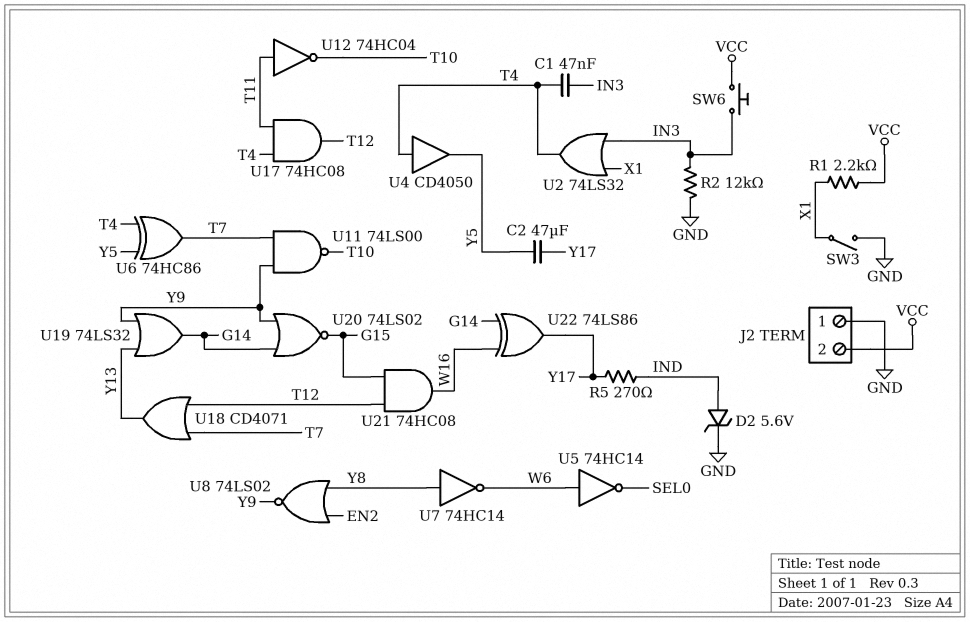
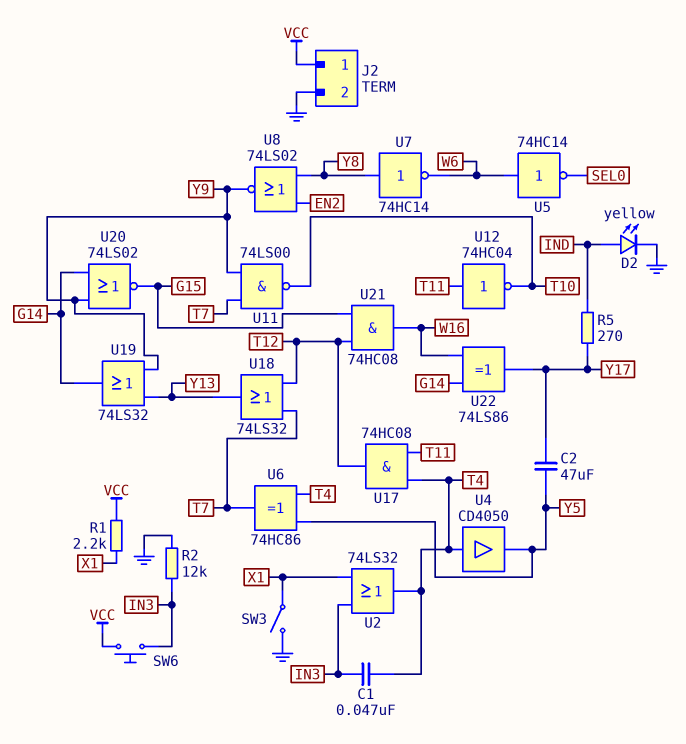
D2: zener 5.6V (A IND, K GND) -> LED yellow (A IND, K GND)
J2 pin 1: GND -> VCC
J2 pin 2: VCC -> GND
U18: OR CD4071 (in T7, in T12, out Y13) -> OR 74LS32 (in T7, in T12, out Y13)

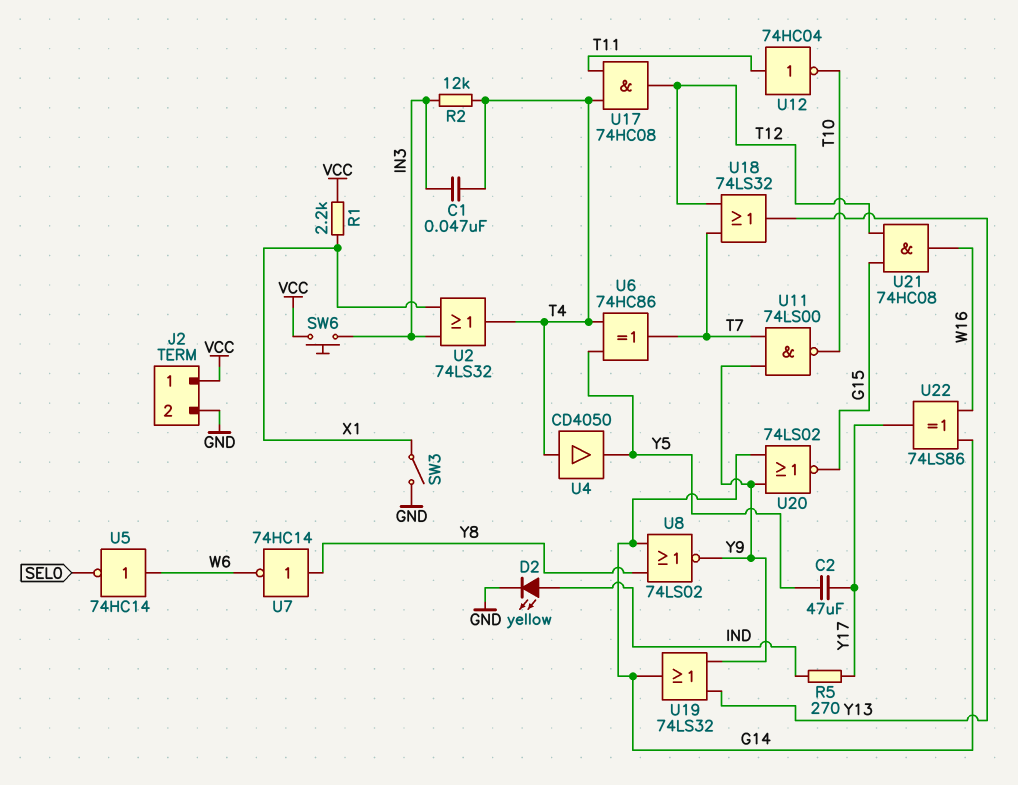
R2: 12k (GND, IN3) -> 12k (IN3, T4)
U8: NOR 74LS02 (in EN2, in Y8, out Y9) -> NOR 74LS02 (in G14, in Y8, out Y9)

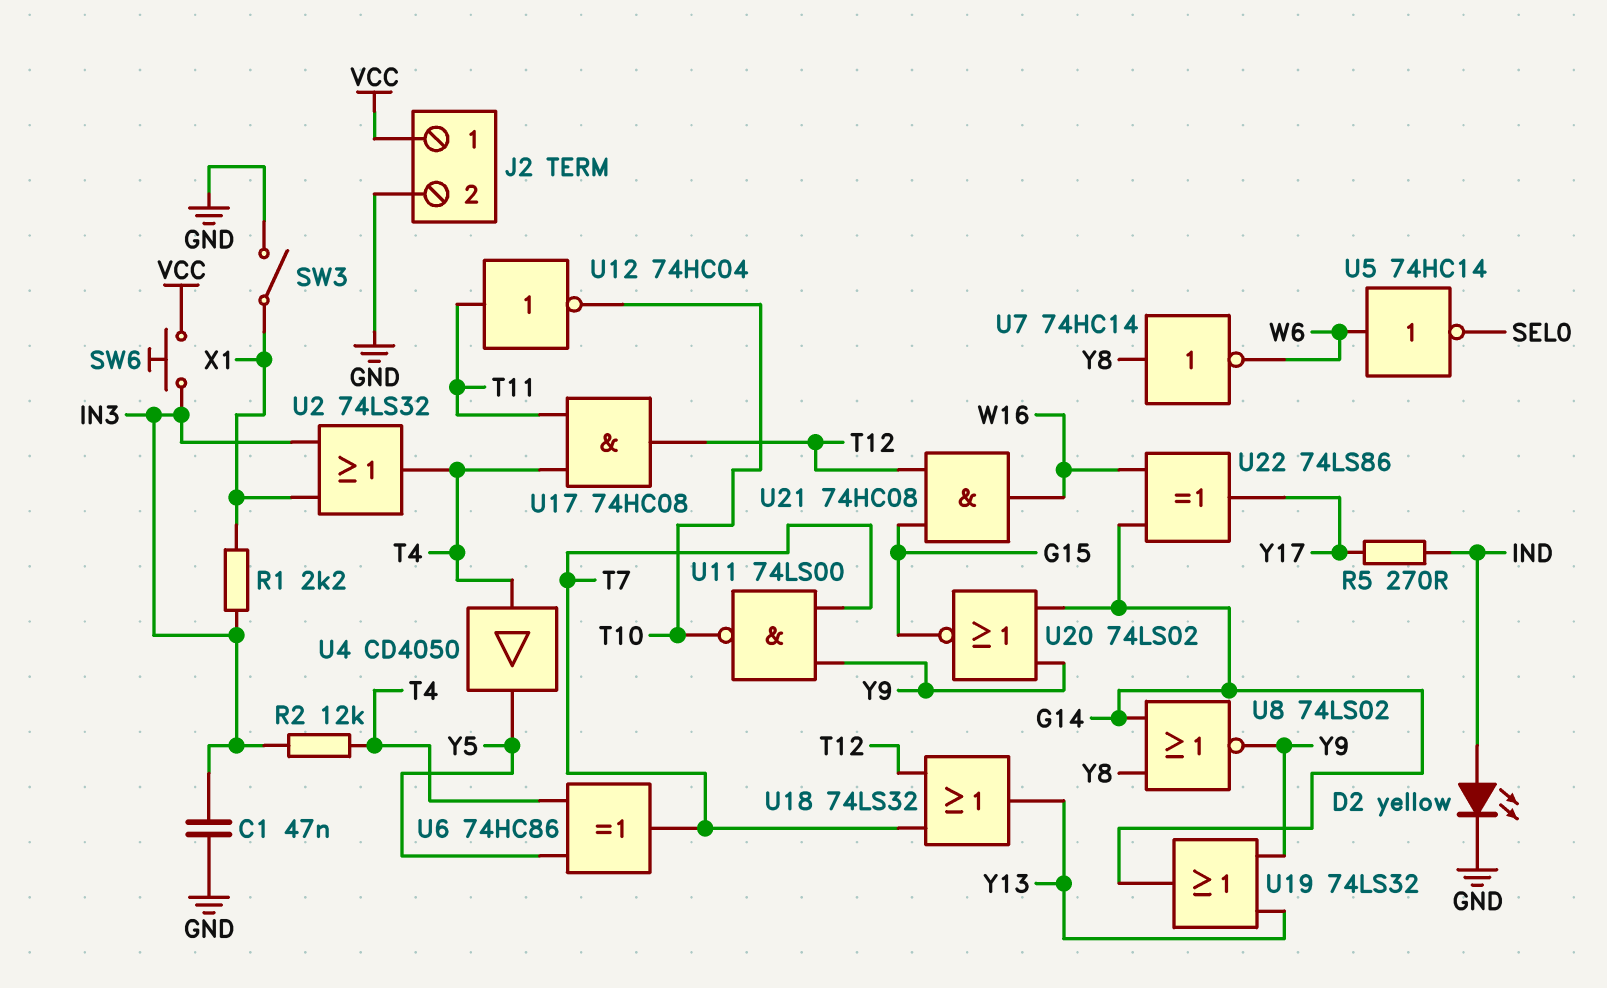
C1: 47nF (IN3, T4) -> 47nF (GND, IN3)
C2: 47uF (Y5, Y17) -> none
R1: 2.2k (VCC, X1) -> 2.2k (IN3, X1)

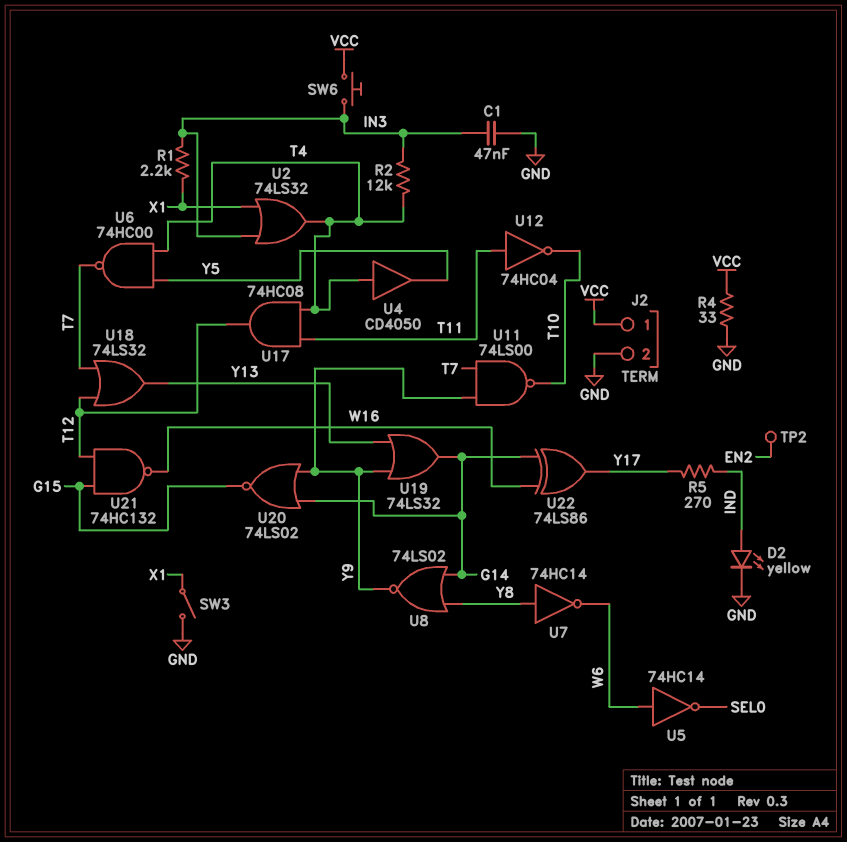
R4: none -> 33 (GND, VCC)
TP2: none -> test point (EN2)
U6: XOR 74HC86 (in T4, in Y5, out T7) -> NAND 74HC00 (in T4, in Y5, out T7)
U21: AND 74HC08 (in G15, in T12, out W16) -> NAND 74HC132 (in G15, in T12, out W16)

